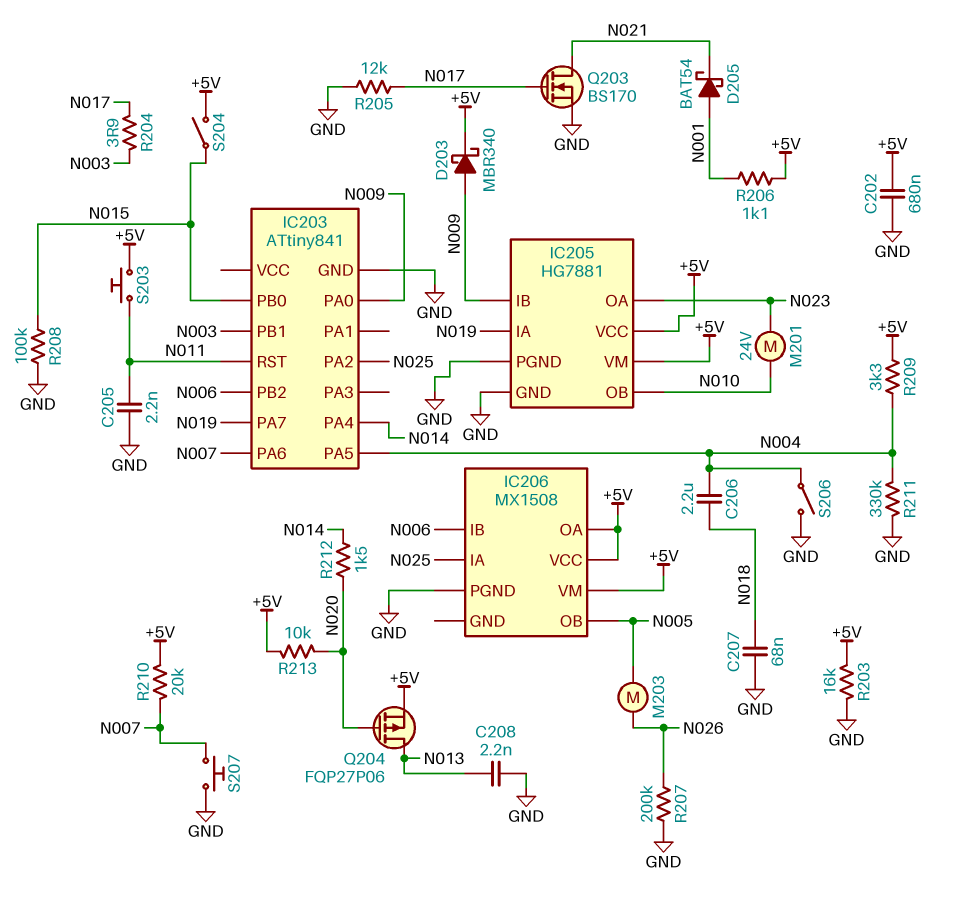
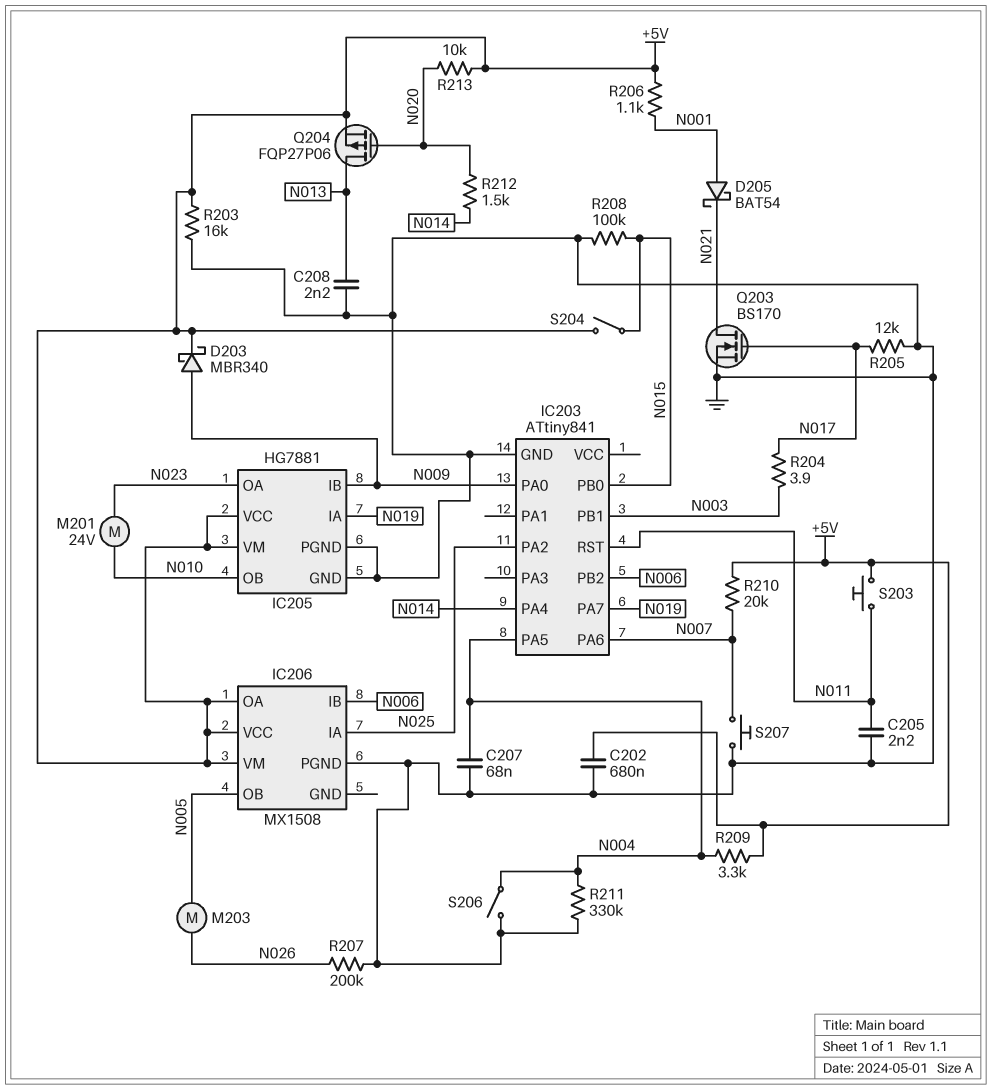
C206: 2.2uF (N004, N018) -> none
C207: 68nF (GND, N018) -> 68nF (GND, N004)

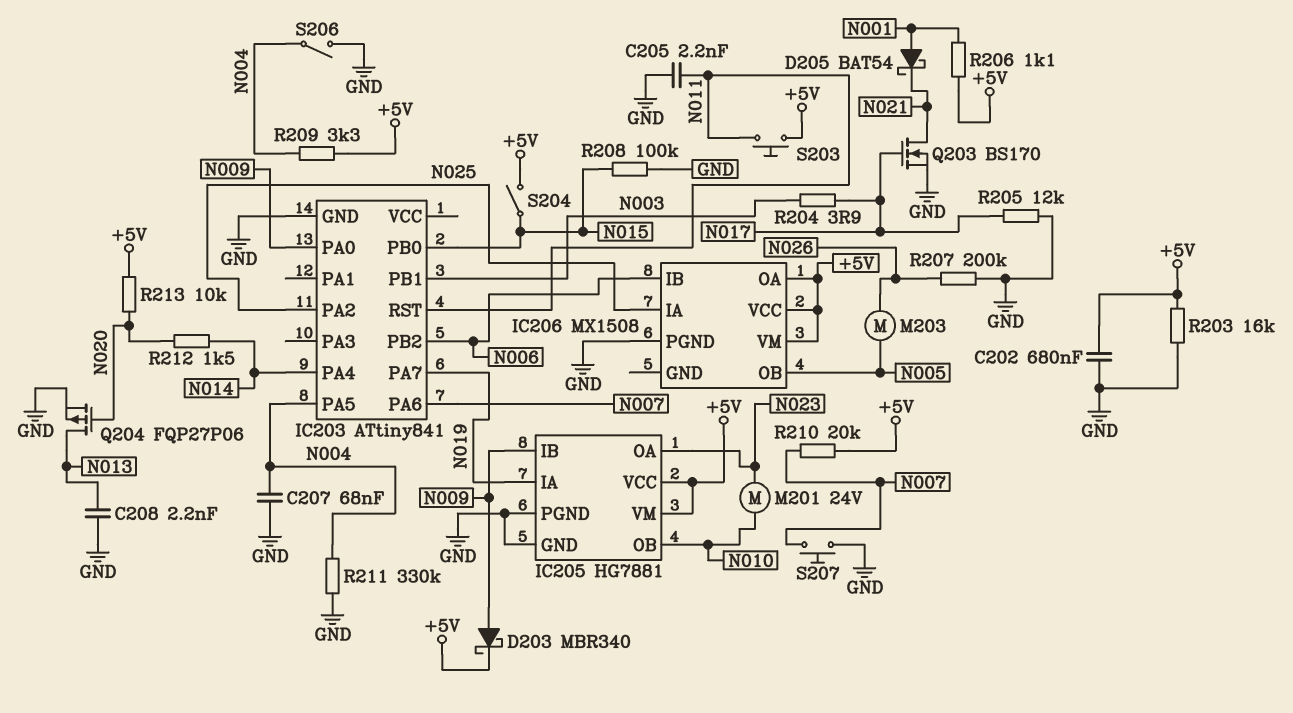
Q204: PMOS FQP27P06 (G N020, D N013, S +5V) -> PMOS FQP27P06 (G N020, D N013, S GND)

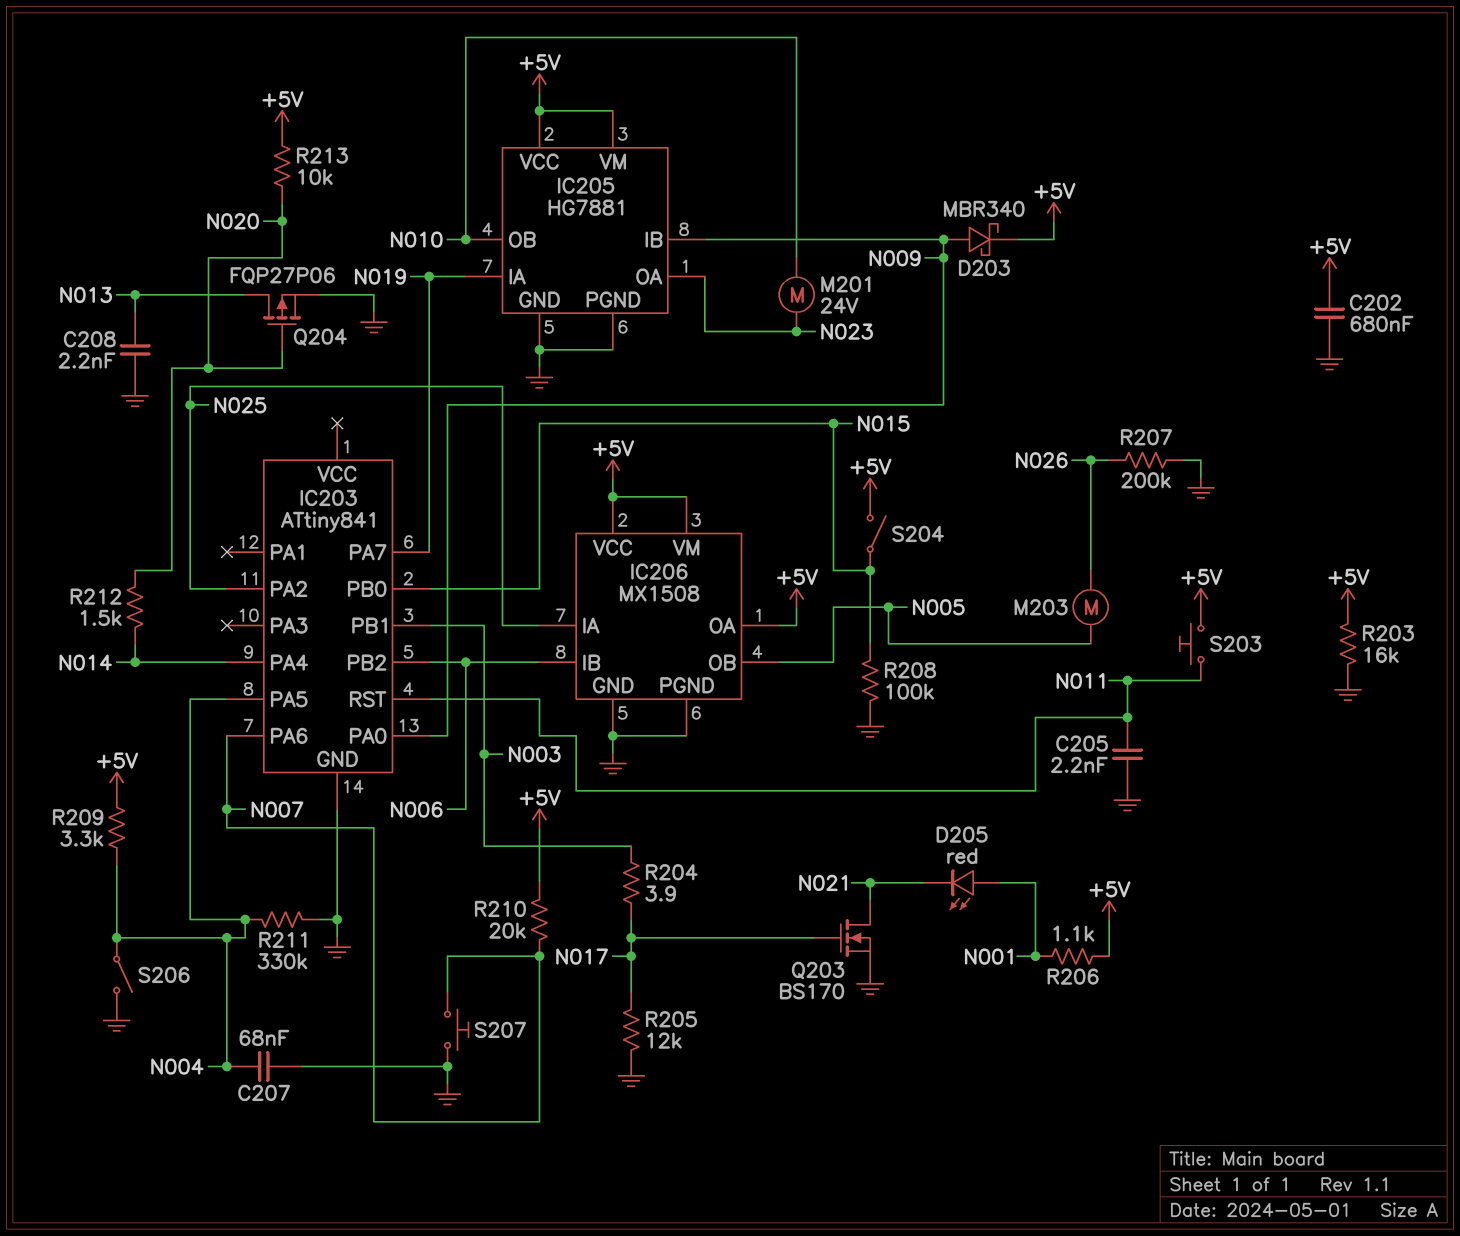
D205: schottky BAT54 (A N001, K N021) -> LED red (A N001, K N021)
IC206 pin GND: none -> GND

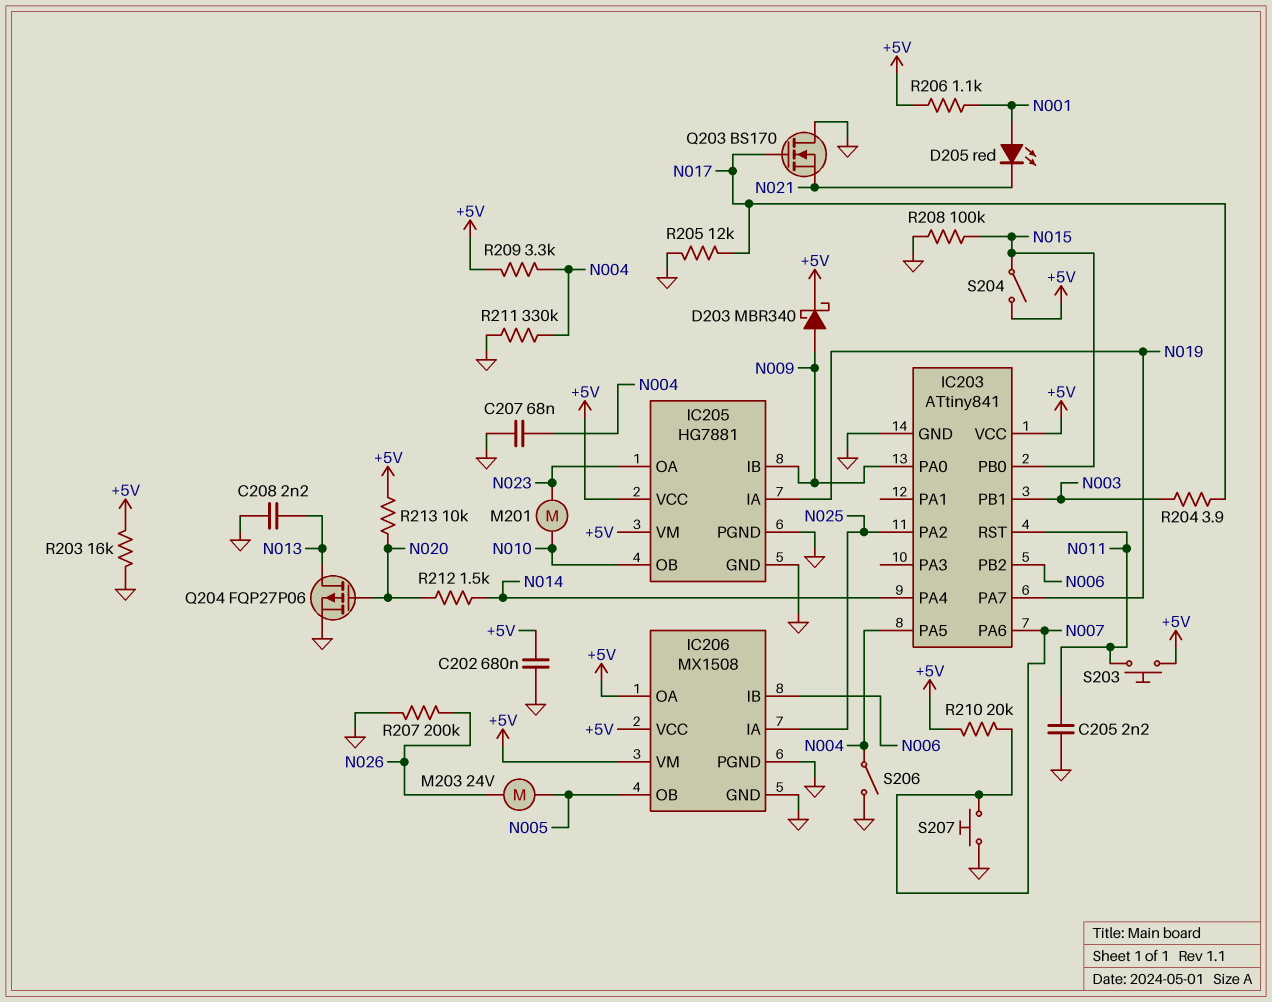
IC203 pin VCC: none -> +5V
M201: motor 24V (N010, N023) -> motor (N010, N023)
M203: motor (N005, N026) -> motor 24V (N005, N026)
Q203: NMOS BS170 (G N017, D N021, S GND) -> NMOS BS170 (G N017, D GND, S N021)

